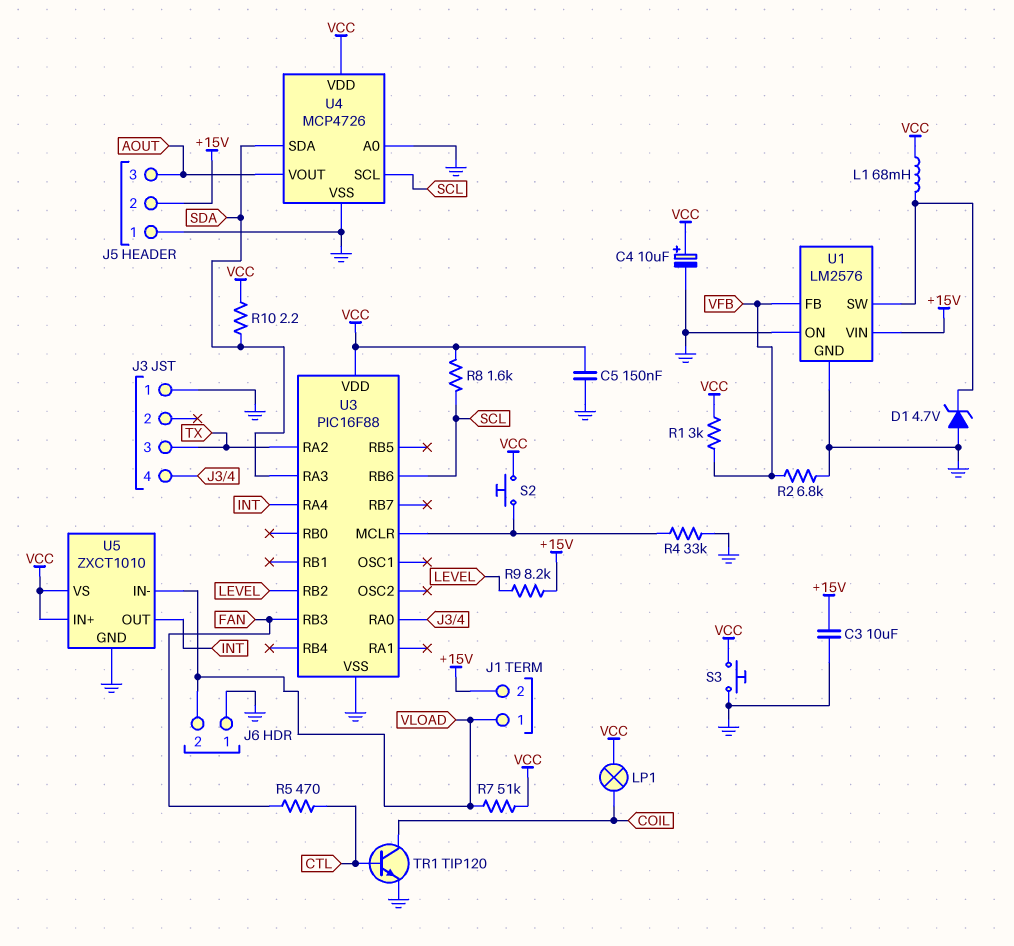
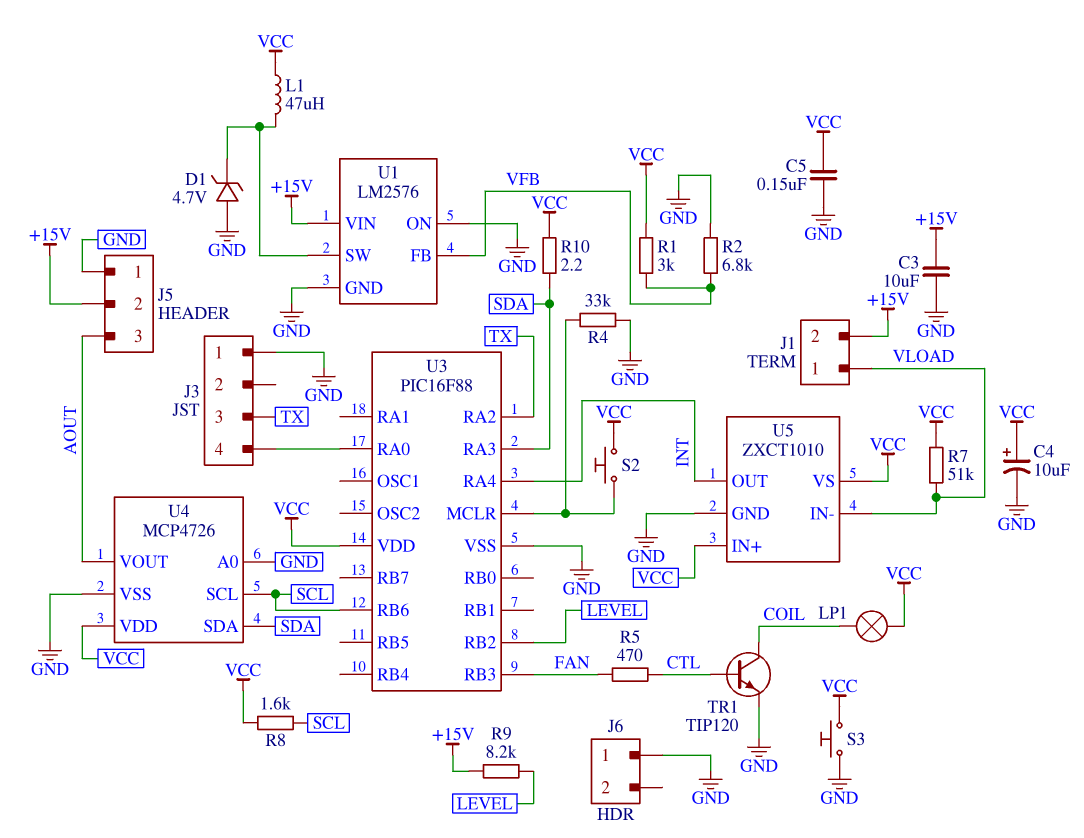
J6 pin 2: VLOAD -> none
L1: 68mH (U1/SW, VCC) -> 47uH (U1/SW, VCC)

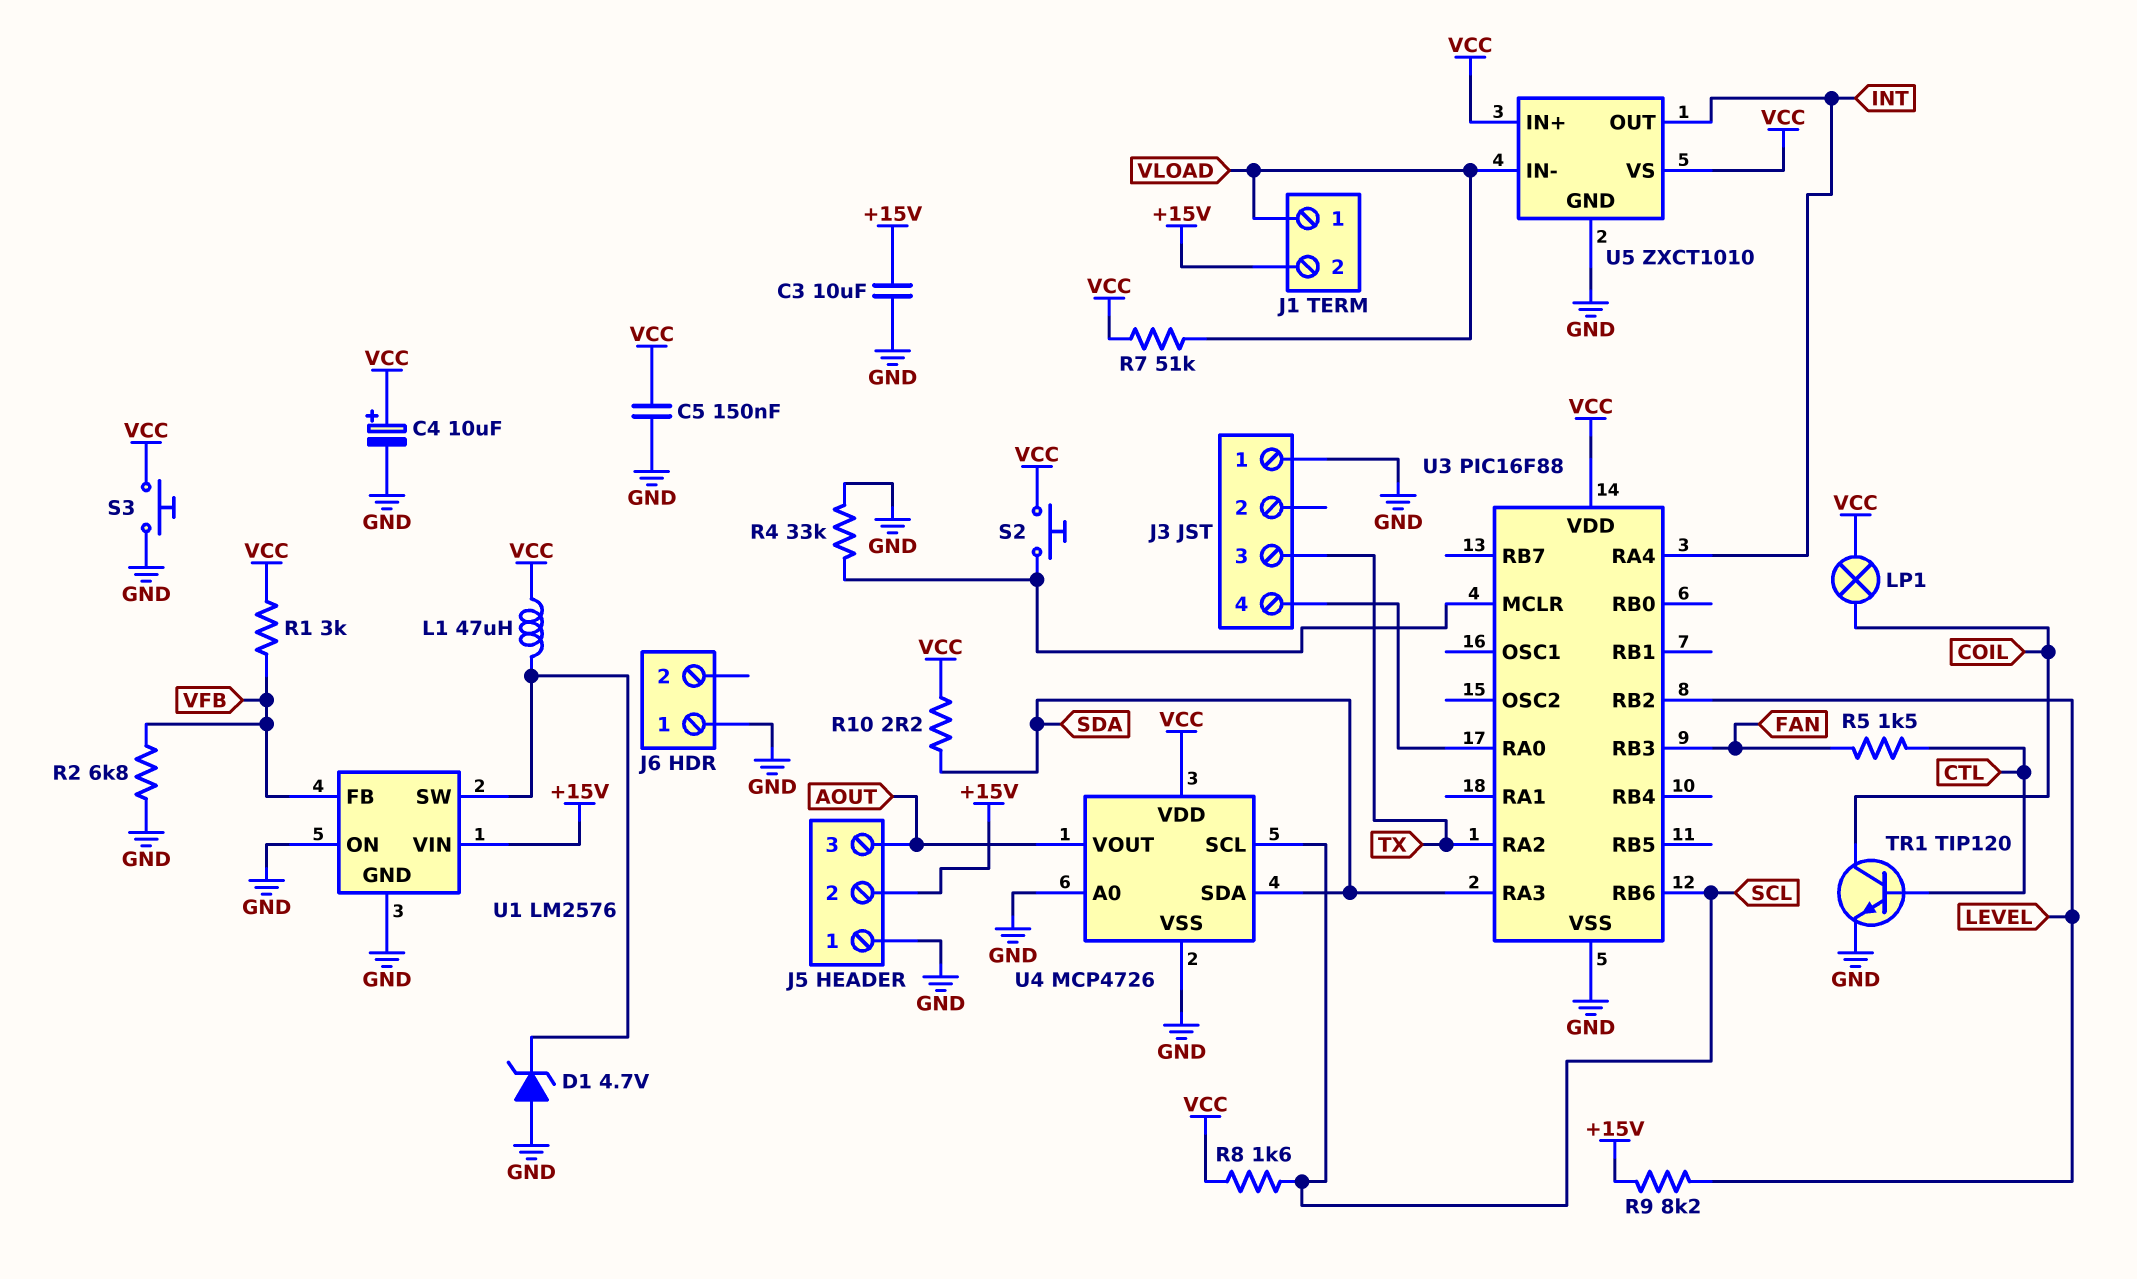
R5: 470 (CTL, FAN) -> 1.5k (CTL, FAN)

